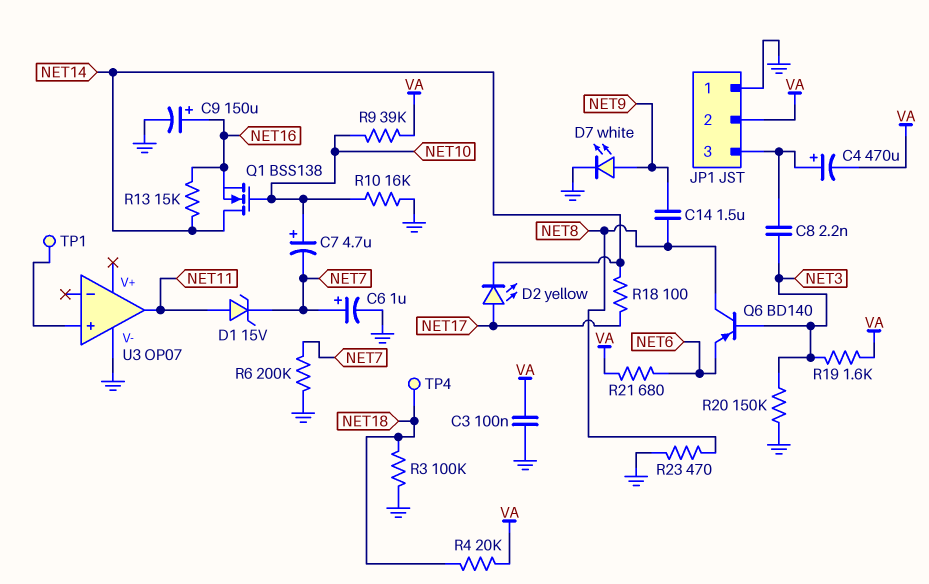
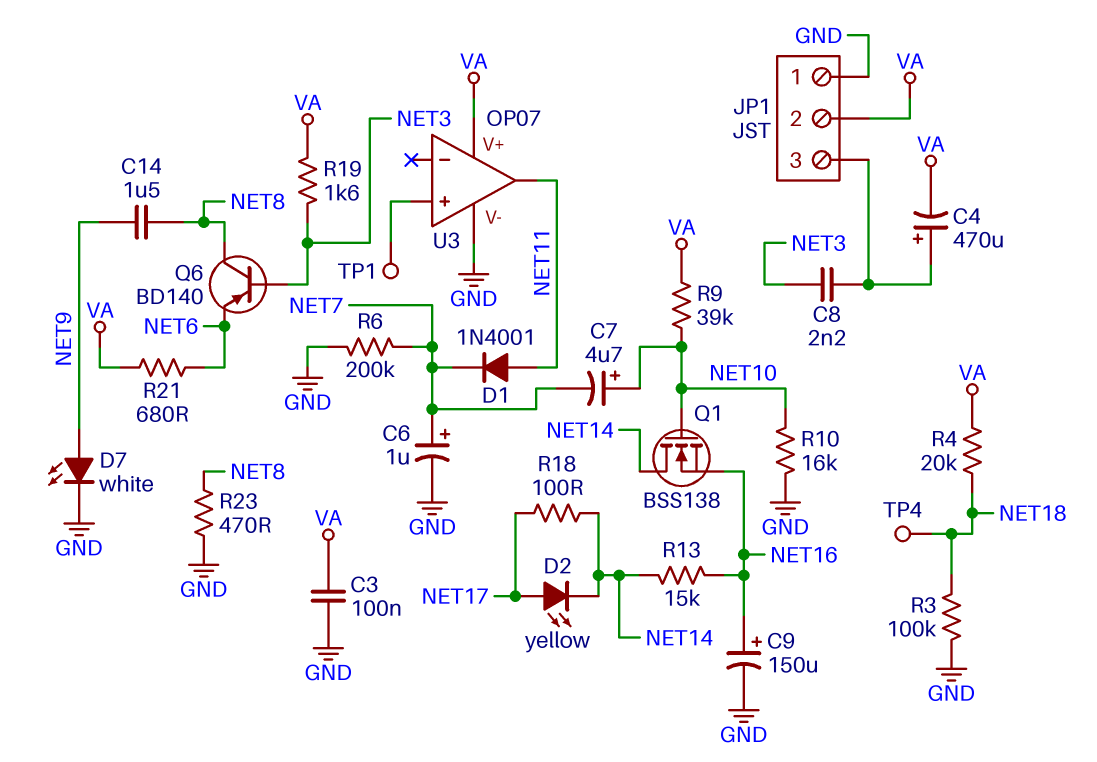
D1: zener 15V (A NET11, K NET7) -> diode 1N4001 (A NET11, K NET7)
R20: 150k (GND, NET3) -> none
U3 pin V+: none -> VA

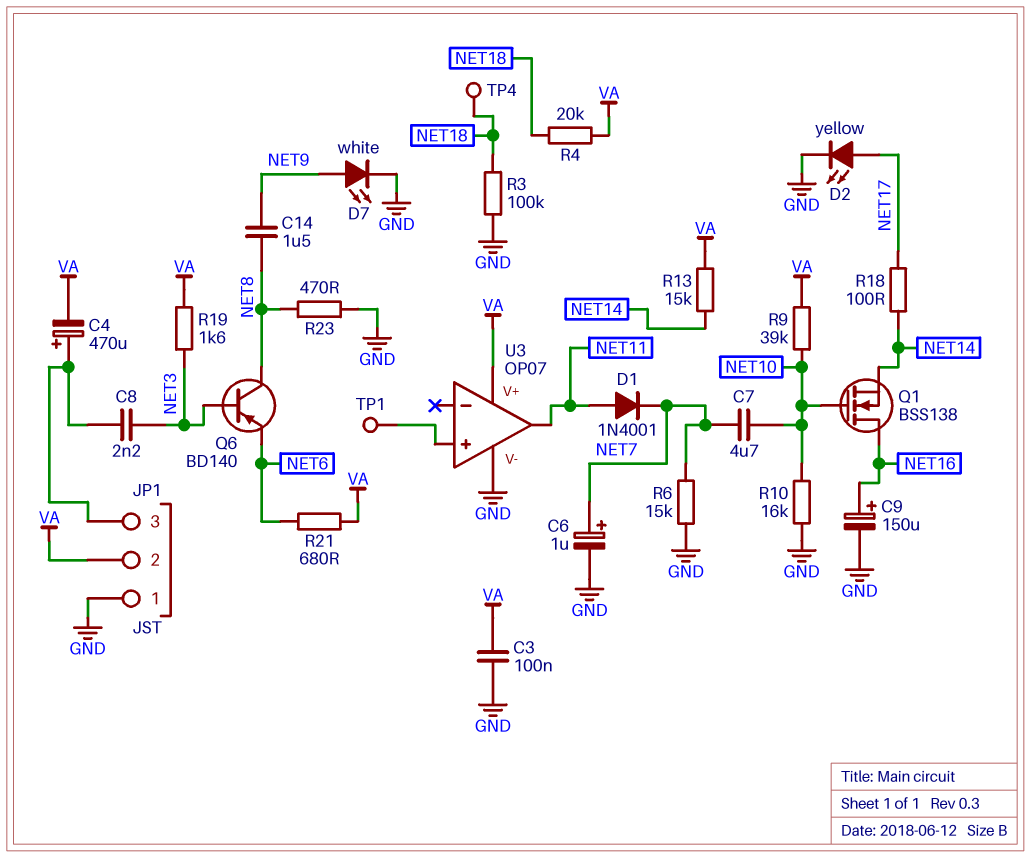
C7: 4.7uF (plus NET10, minus NET7) -> 4.7uF (NET7, NET10)
D2: LED yellow (A NET17, K NET14) -> LED yellow (A NET17, K GND)
Q1: NMOS BSS138 (G NET10, D NET14, S NET16) -> NMOS BSS138 (G NET10, D NET16, S NET14)
R6: 200k (GND, NET7) -> 15k (GND, NET7)
R13: 15k (NET14, NET16) -> 15k (NET14, VA)

